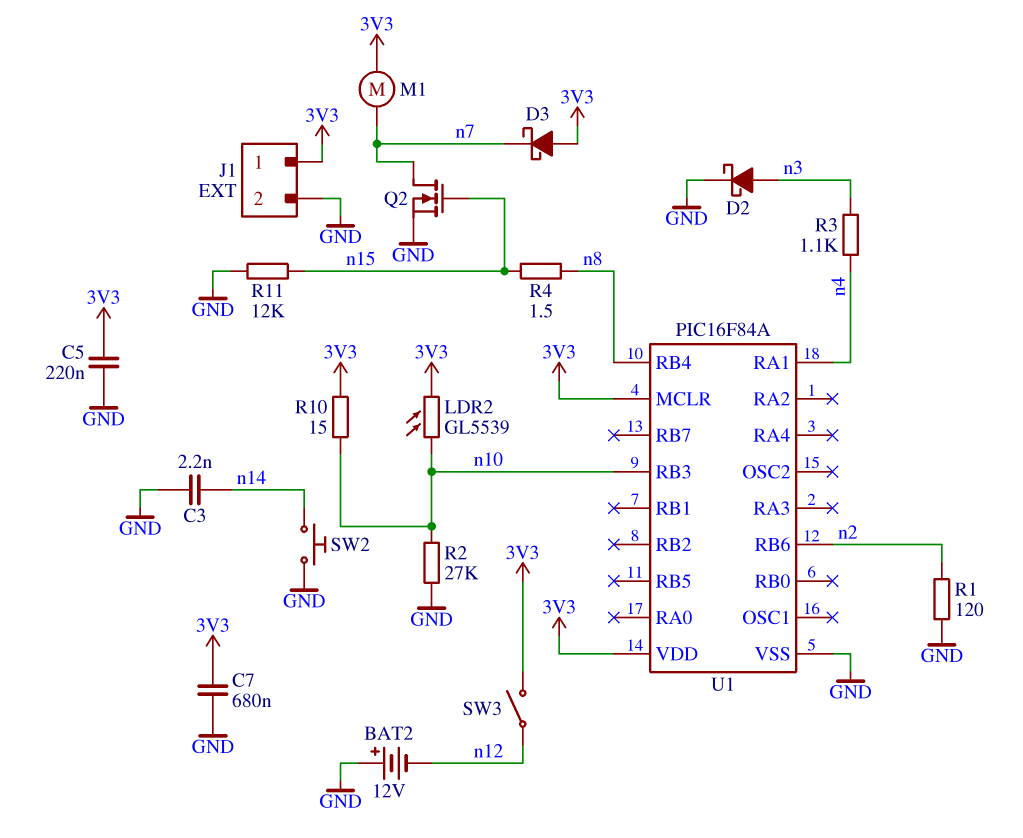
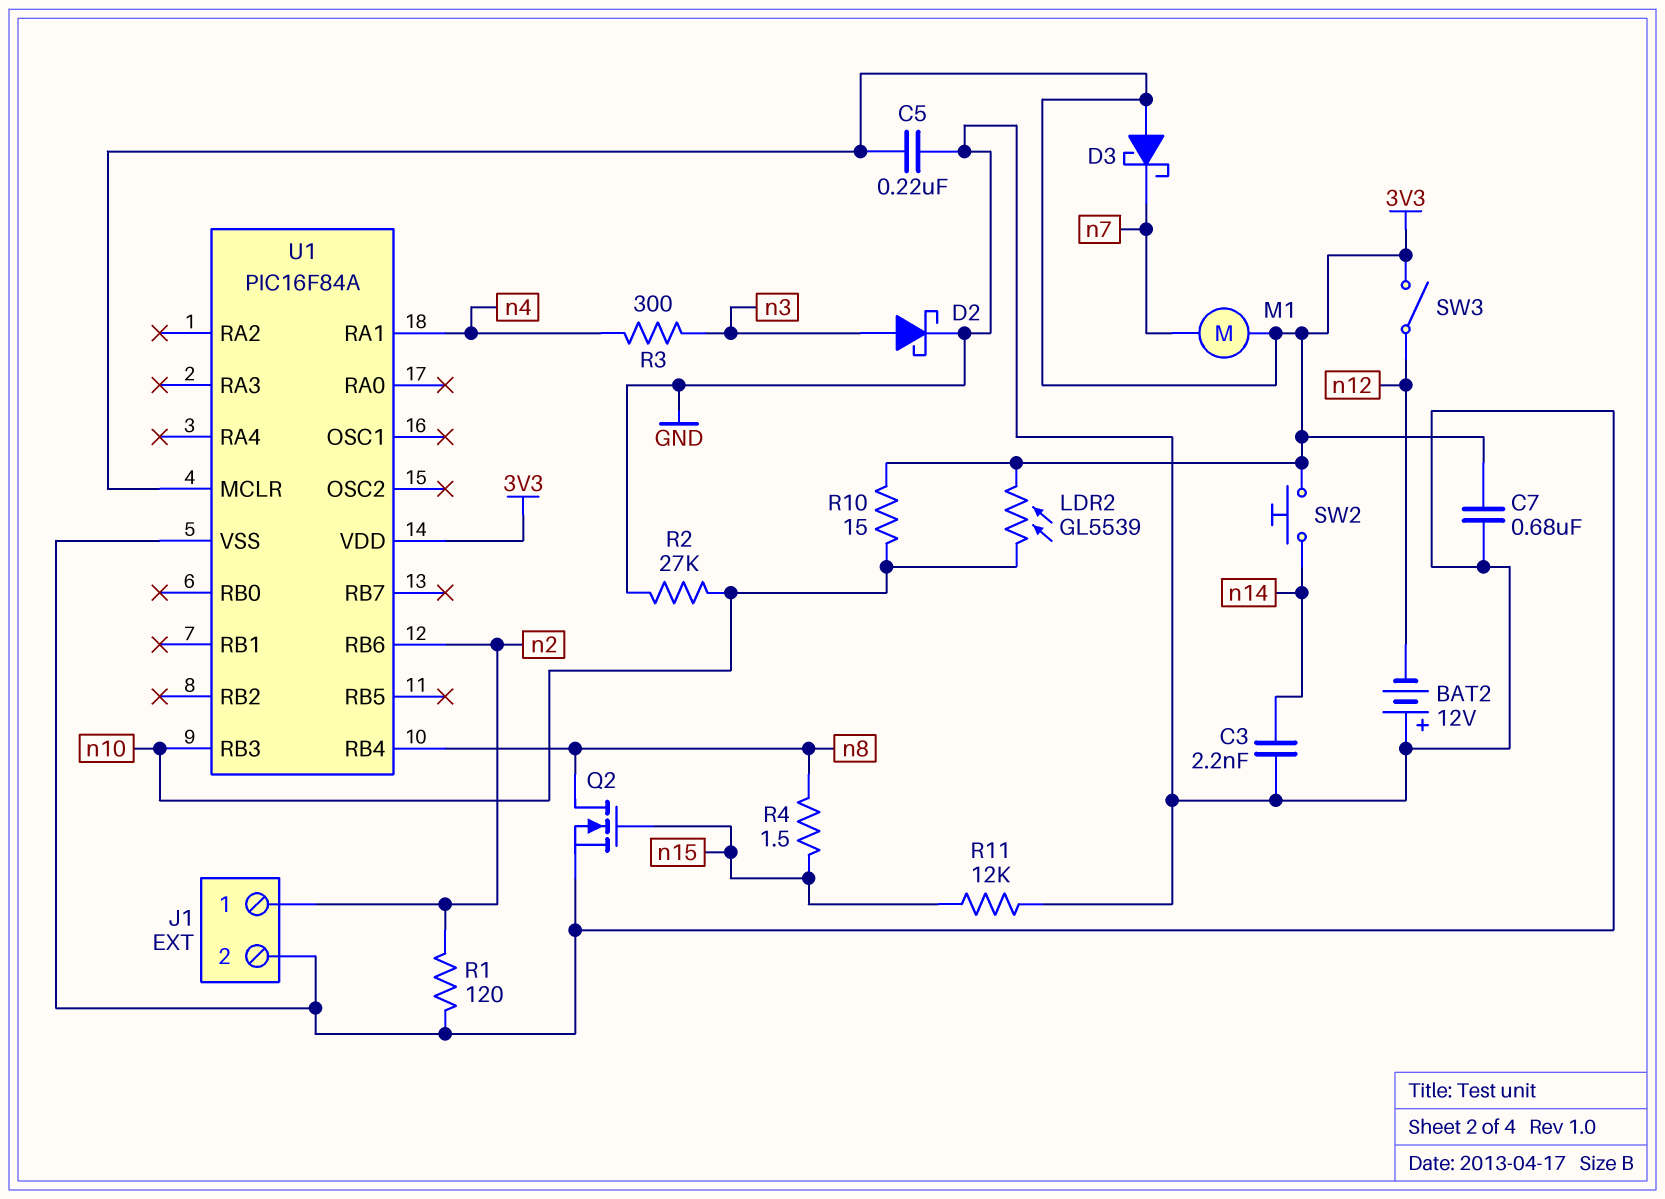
J1 pin 1: 3V3 -> n2
Q2: NMOS (G n15, D n7, S GND) -> NMOS (G n15, D n8, S GND)
R3: 1.1k (n3, n4) -> 300 (n3, n4)
SW2: button (GND, n14) -> button (3V3, n14)

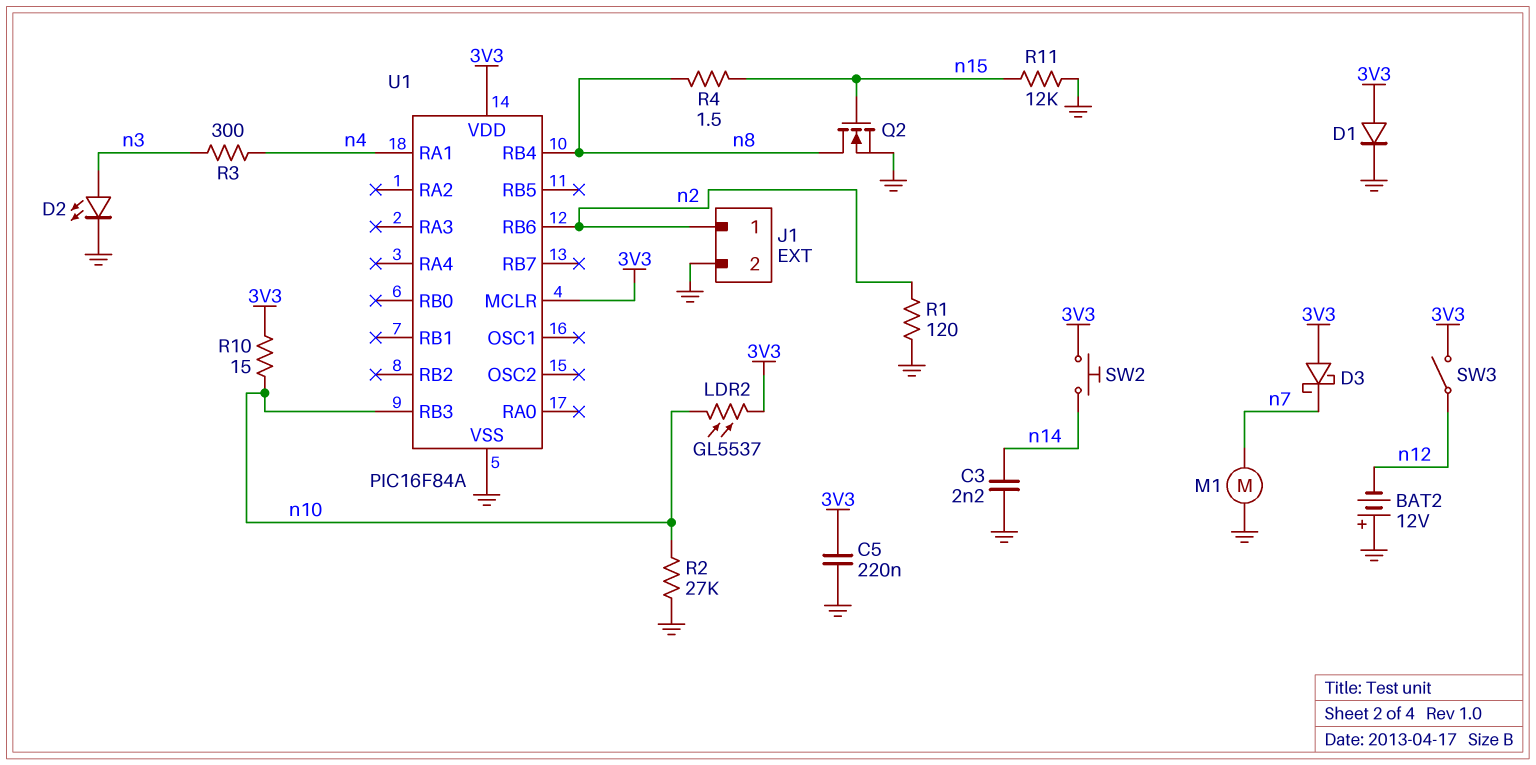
C7: 680nF (3V3, GND) -> none
D1: none -> diode (A 3V3, K GND)
D2: schottky (A n3, K GND) -> LED (A n3, K GND)
LDR2: GL5539 (3V3, n10) -> GL5537 (3V3, n10)
M1: motor (3V3, n7) -> motor (GND, n7)

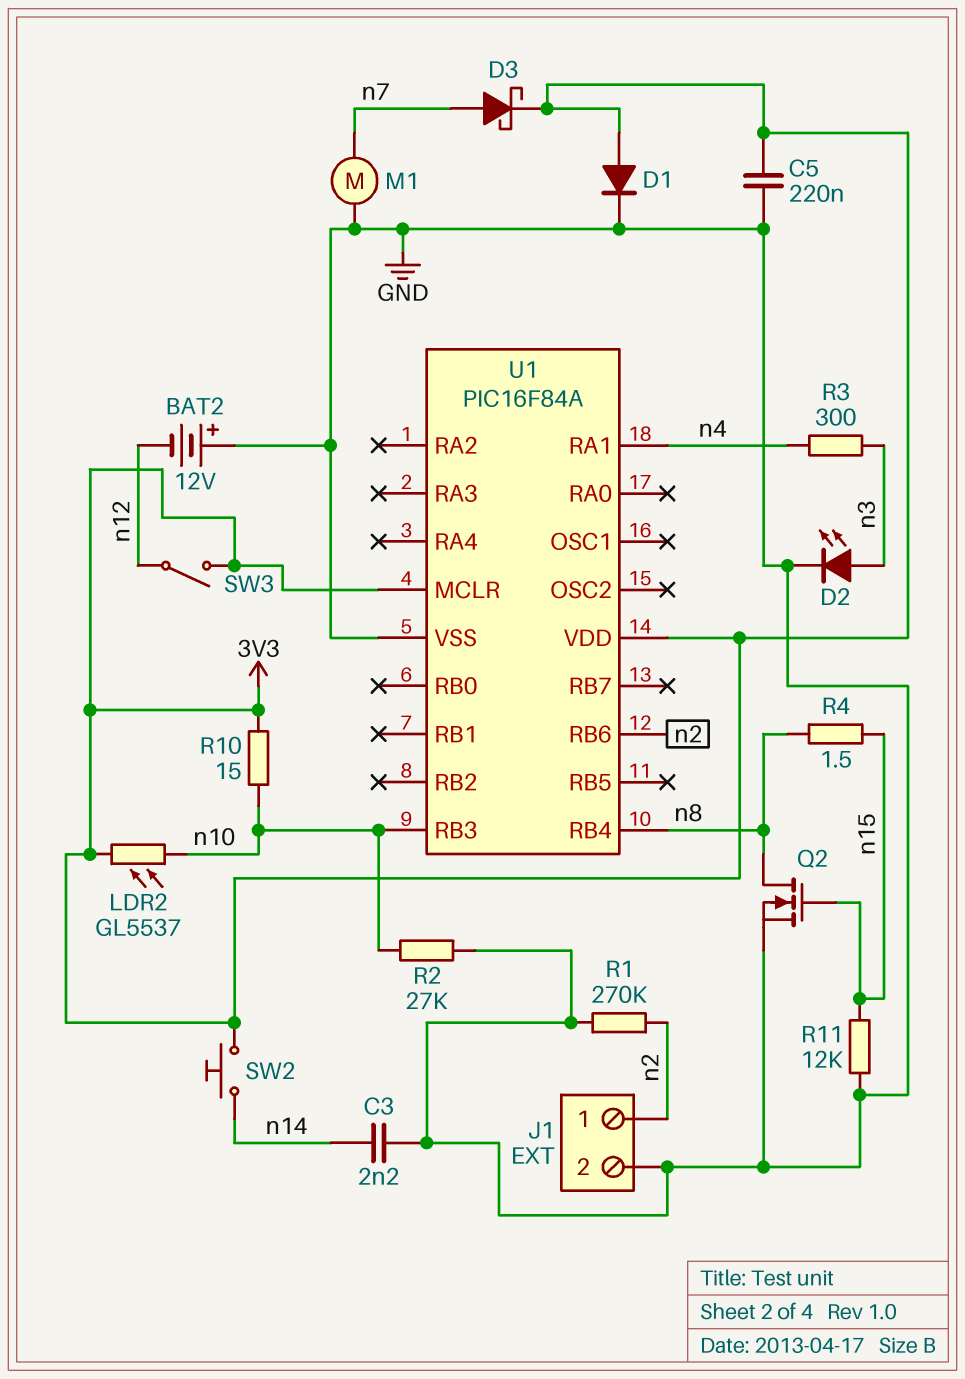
D3: schottky (A 3V3, K n7) -> schottky (A n7, K 3V3)
R1: 120 (GND, n2) -> 270k (GND, n2)

